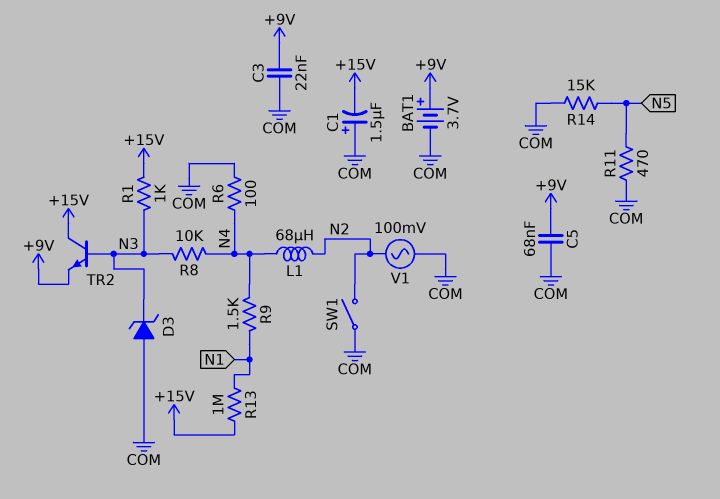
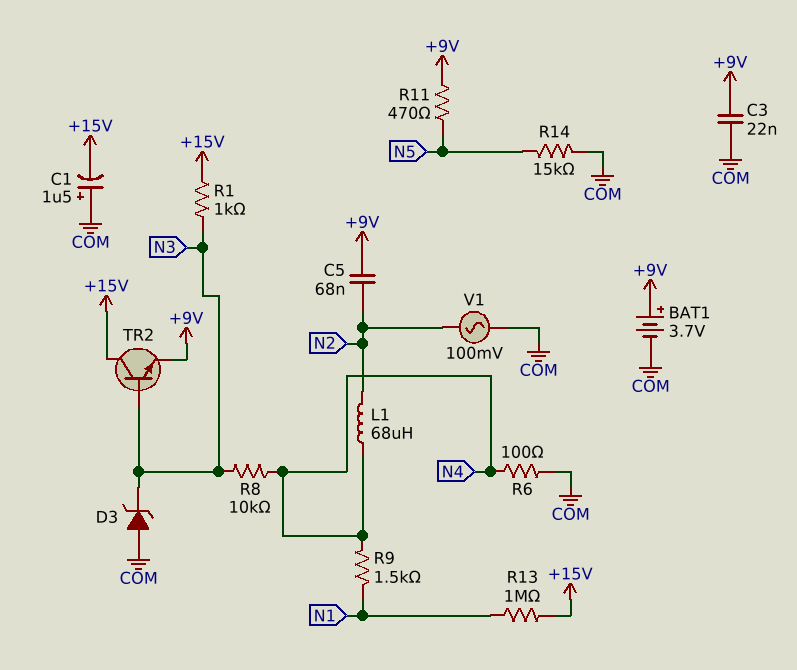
C5: 68nF (+9V, COM) -> 68nF (+9V, N2)
R11: 470 (COM, N5) -> 470 (+9V, N5)
SW1: switch (COM, N2) -> none

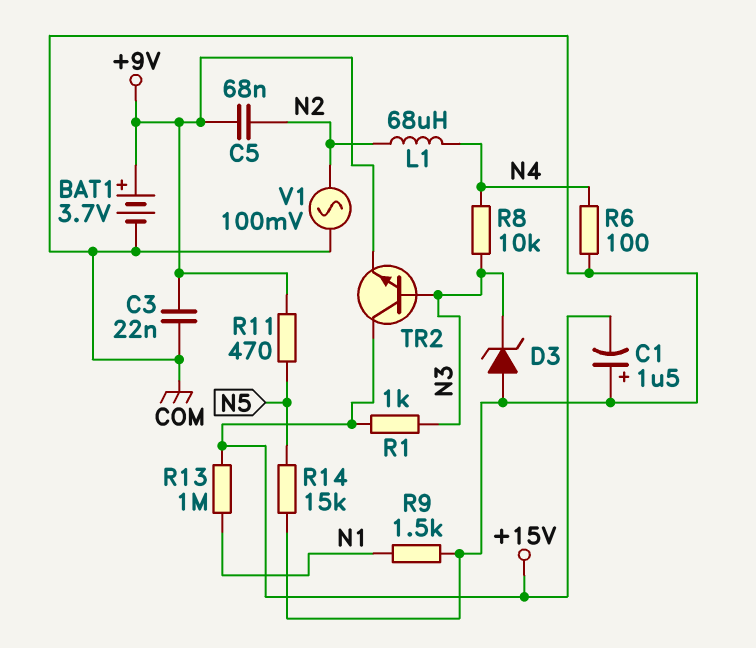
R9: 1.5k (N1, N4) -> 1.5k (COM, N1)

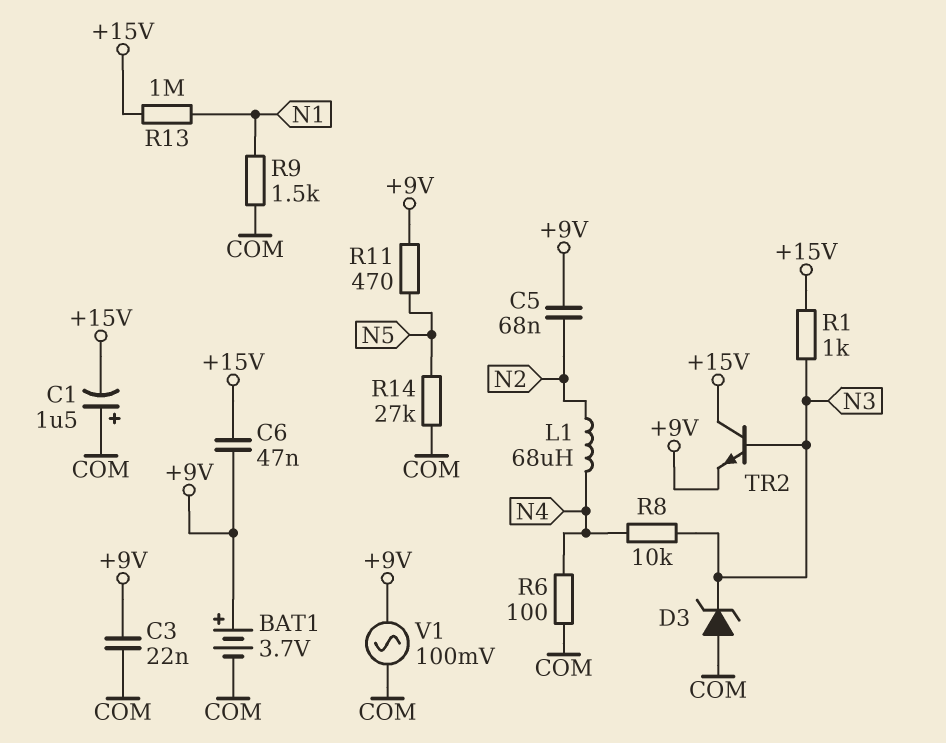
C6: none -> 47nF (+9V, +15V)
R14: 15k (COM, N5) -> 27k (COM, N5)
V1: AC 100mV (COM, N2) -> AC 100mV (+9V, COM)

